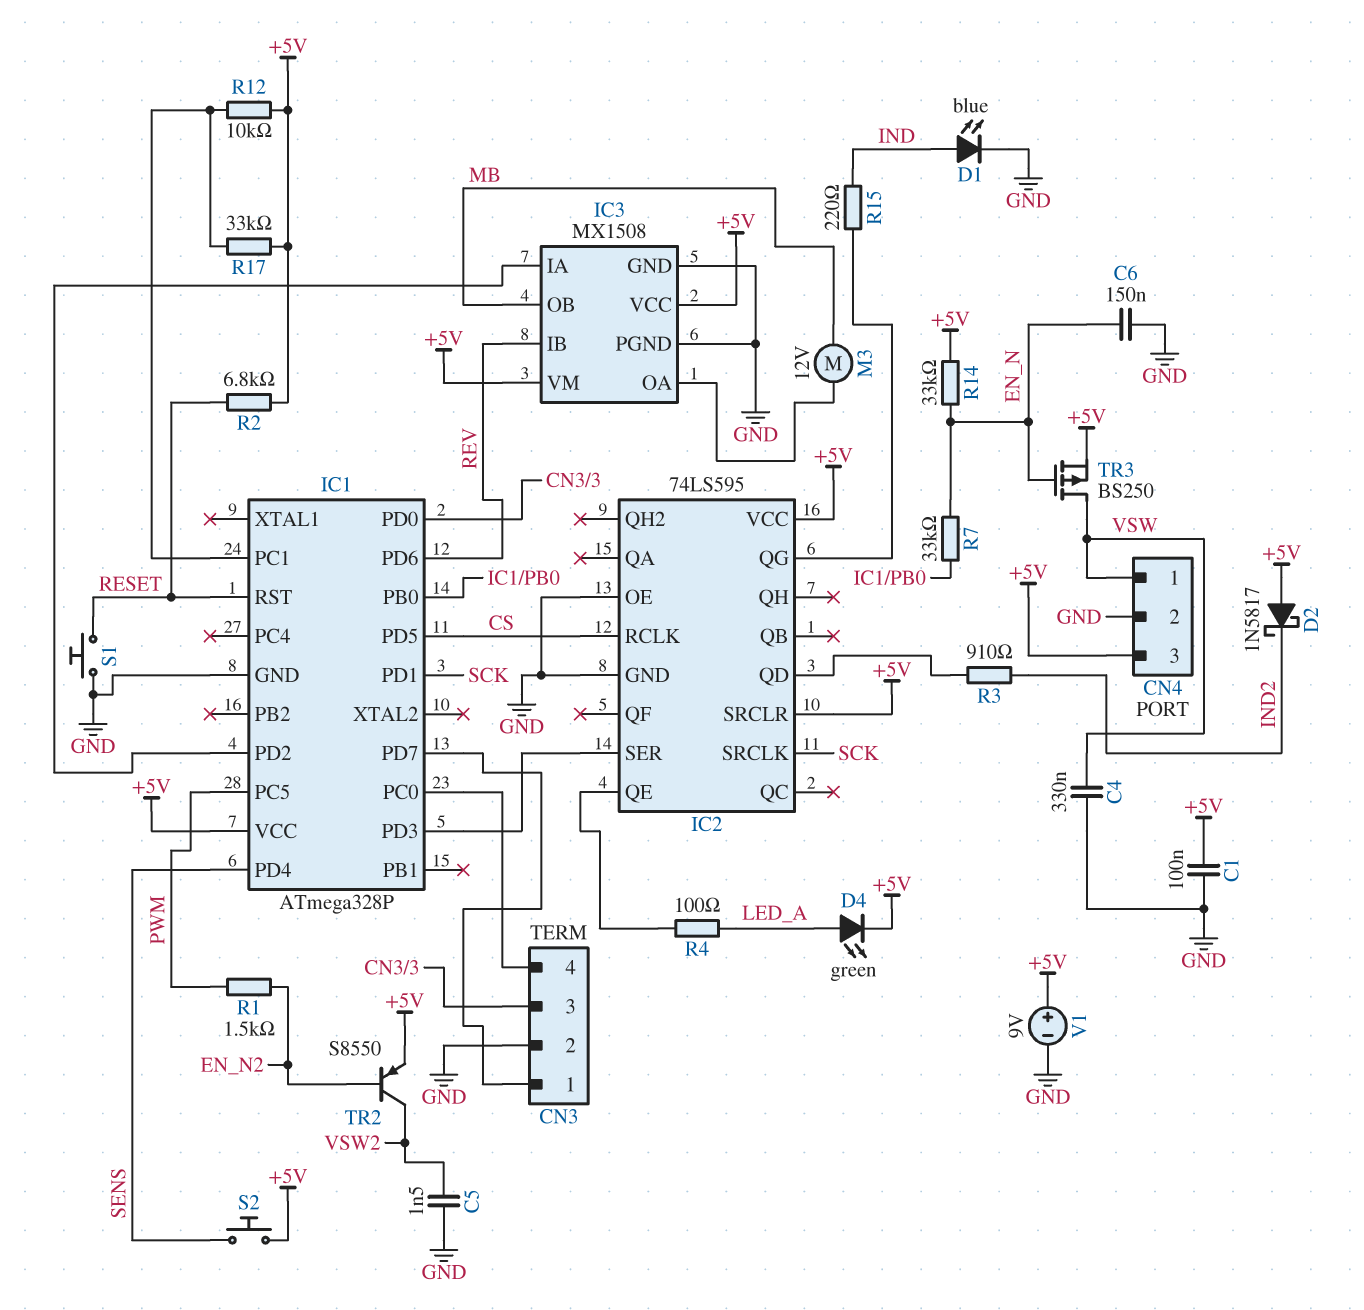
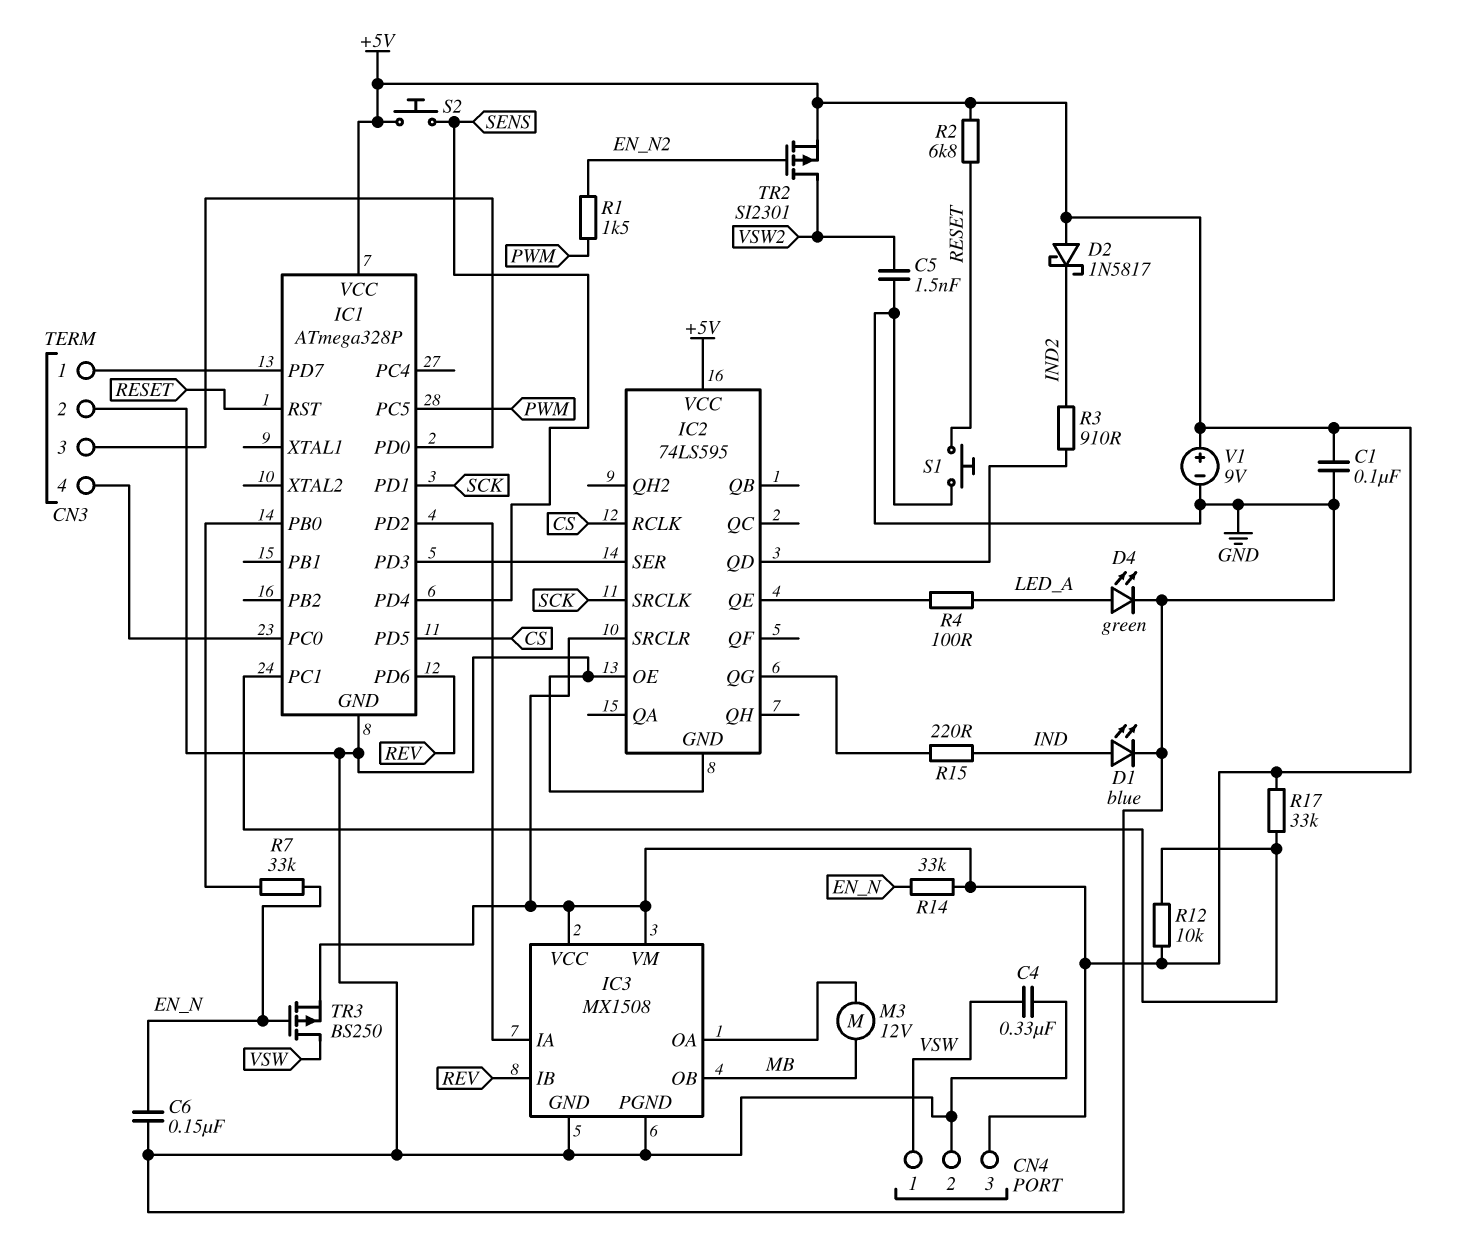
D4: LED green (A LED_A, K +5V) -> LED green (A LED_A, K GND)
TR2: PNP S8550 (B EN_N2, C VSW2, E +5V) -> PMOS SI2301 (G EN_N2, D VSW2, S +5V)

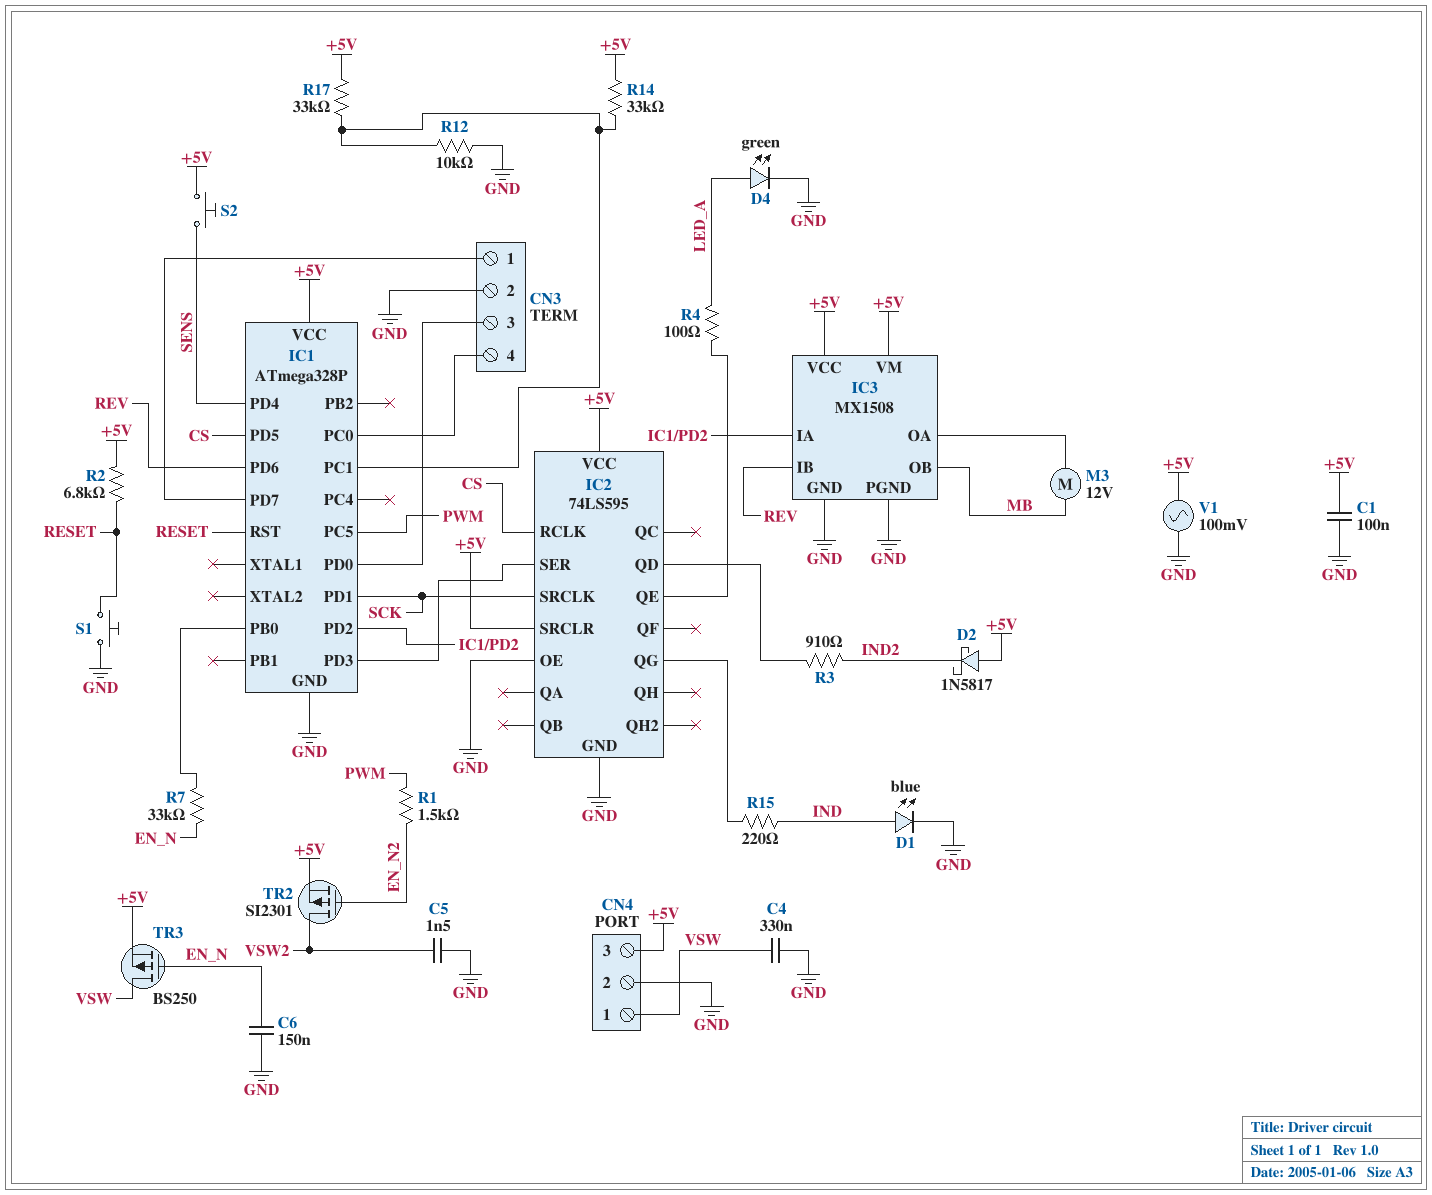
R12: 10k (+5V, IC1/PC1) -> 10k (GND, IC1/PC1)
R14: 33k (+5V, EN_N) -> 33k (+5V, IC1/PC1)
V1: 9V (plus +5V, minus GND) -> AC 100mV (+5V, GND)

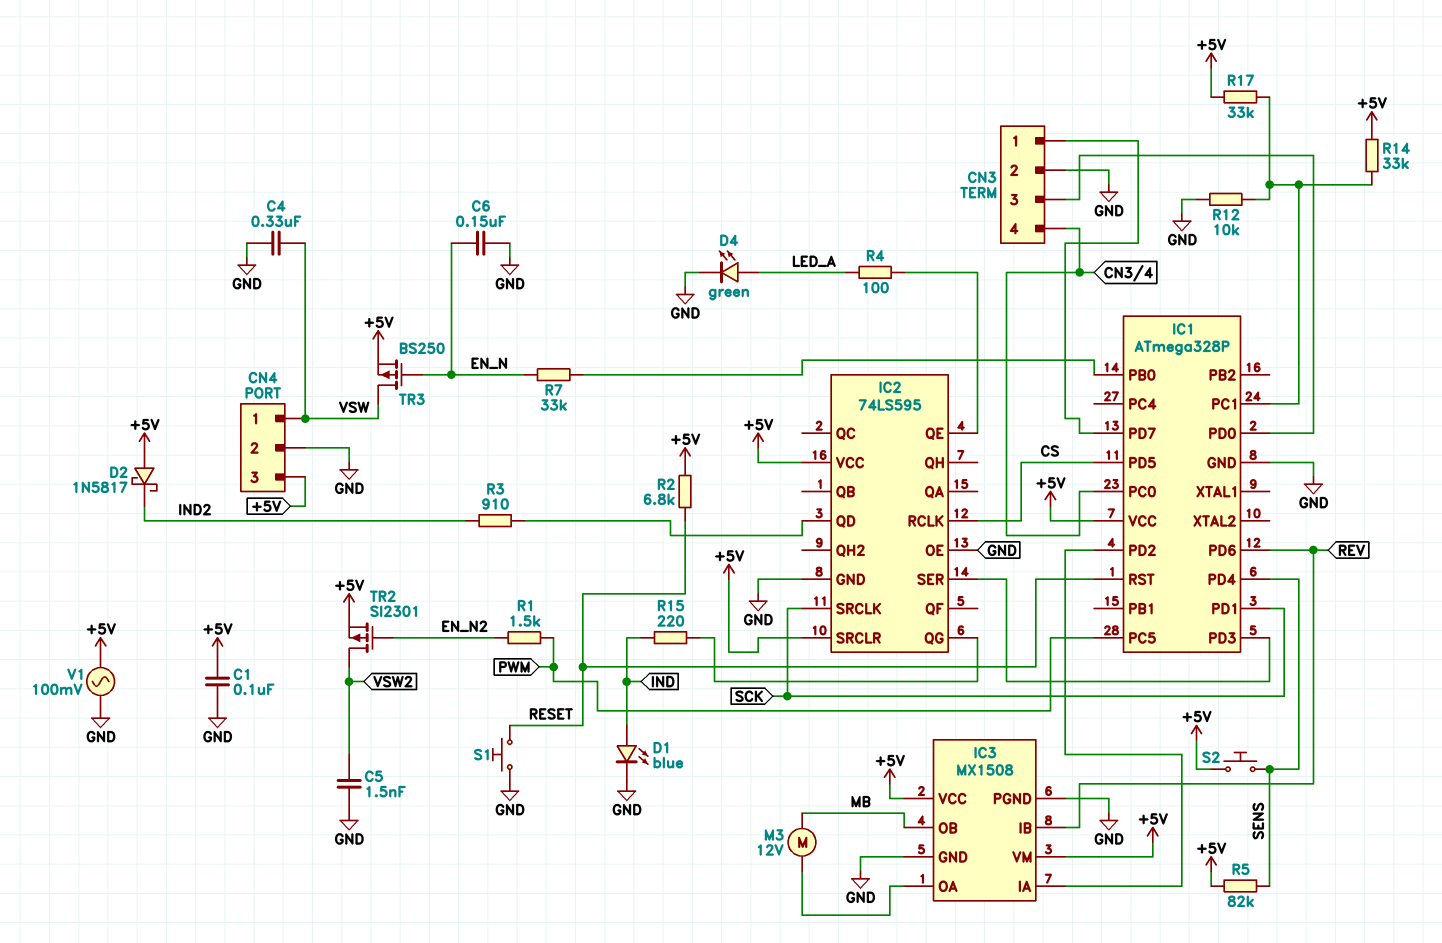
R5: none -> 82k (+5V, SENS)

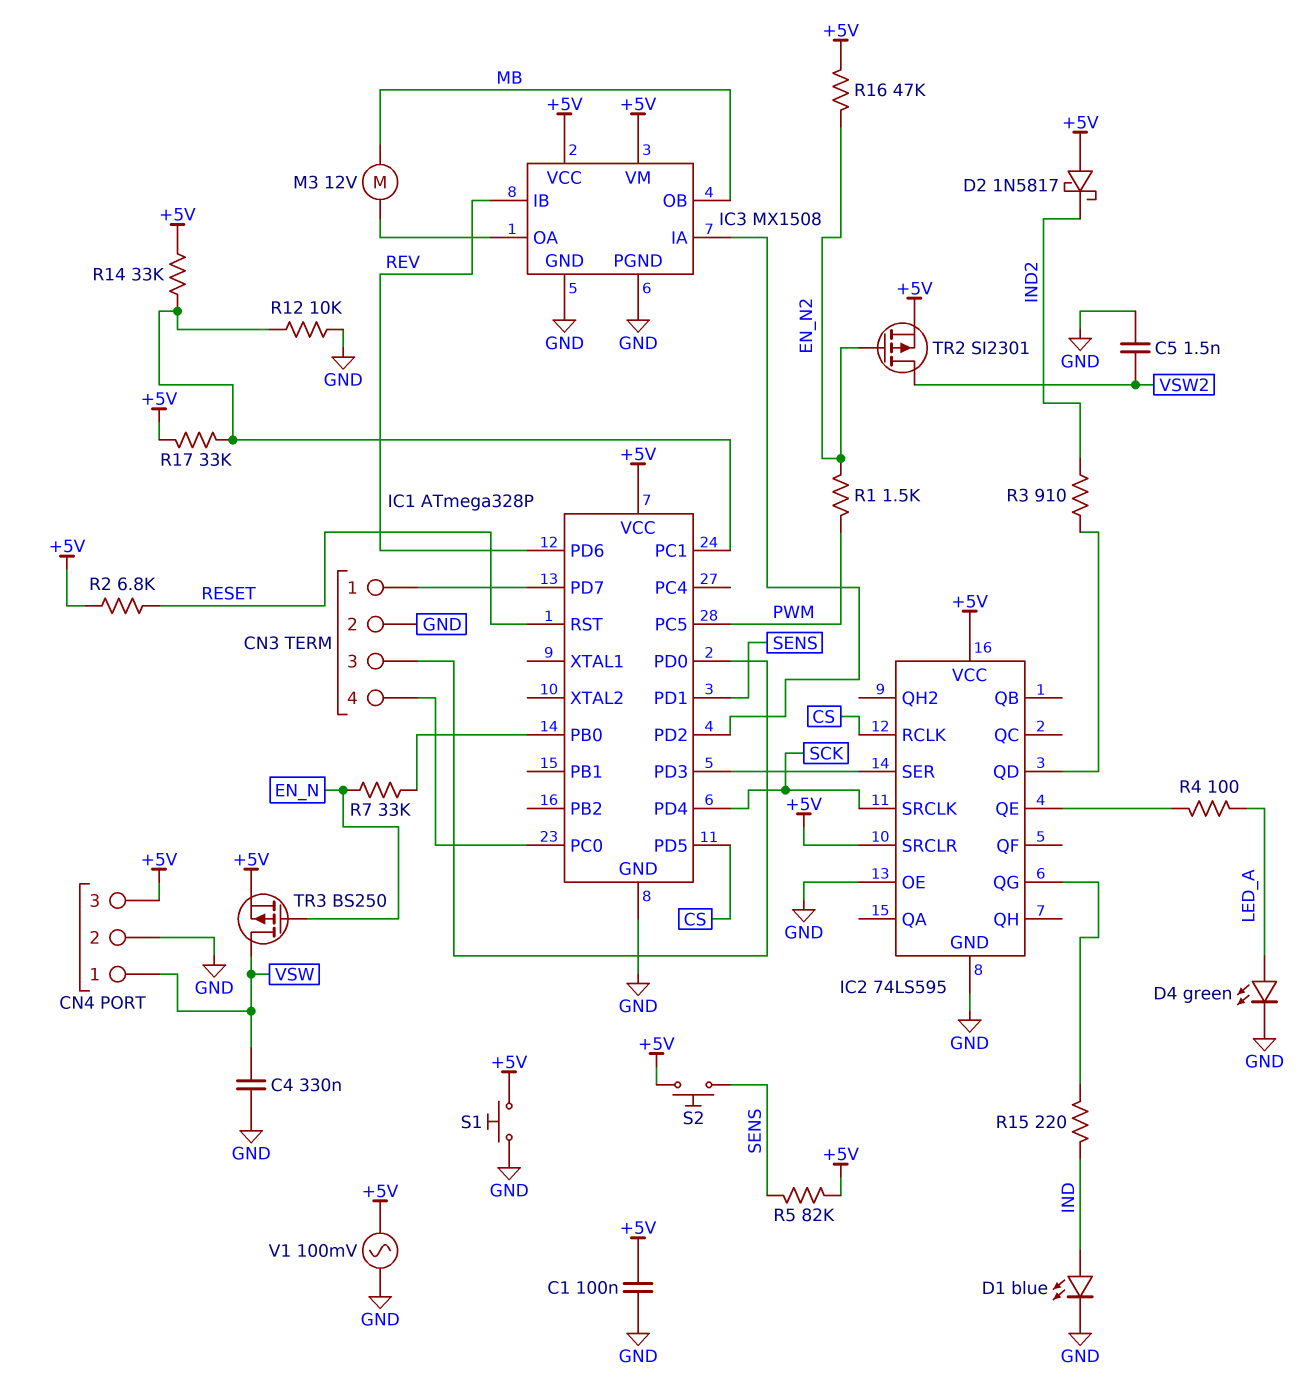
C6: 150nF (EN_N, GND) -> none
IC1 pin PD1: SCK -> SENS
IC1 pin PD4: SENS -> SCK
R16: none -> 47k (+5V, EN_N2)
S1: button (GND, RESET) -> button (+5V, GND)

